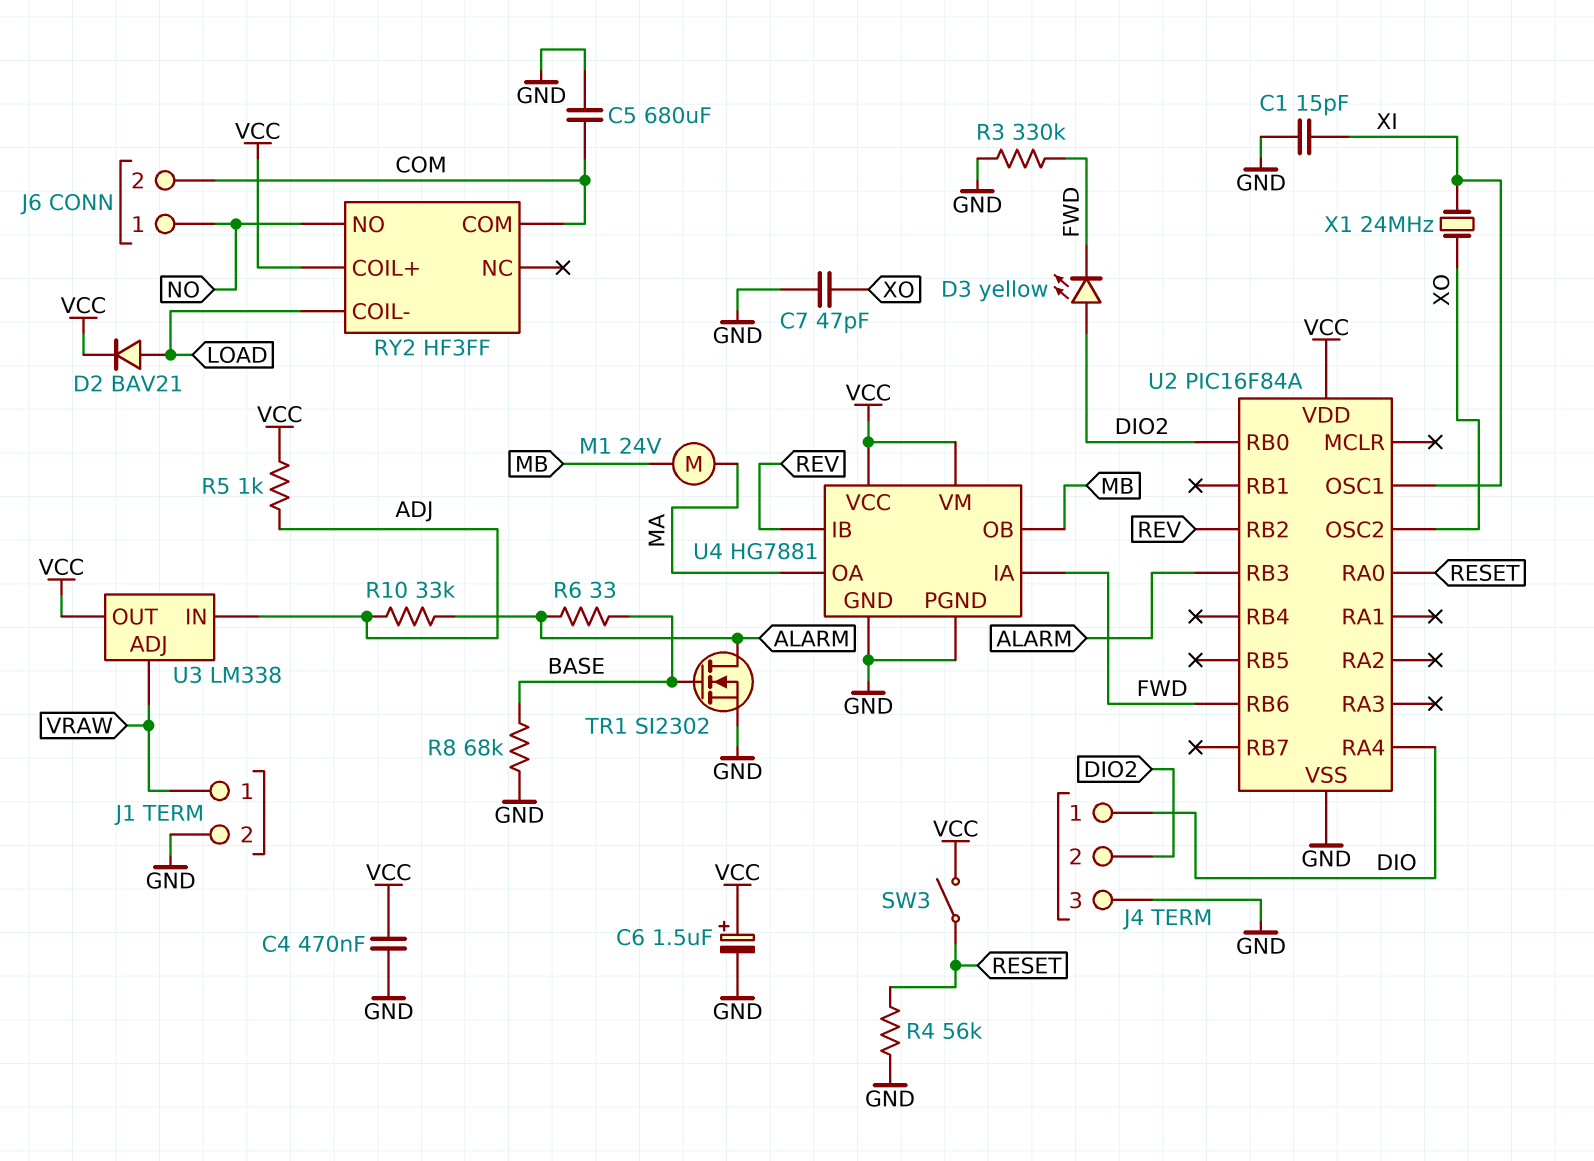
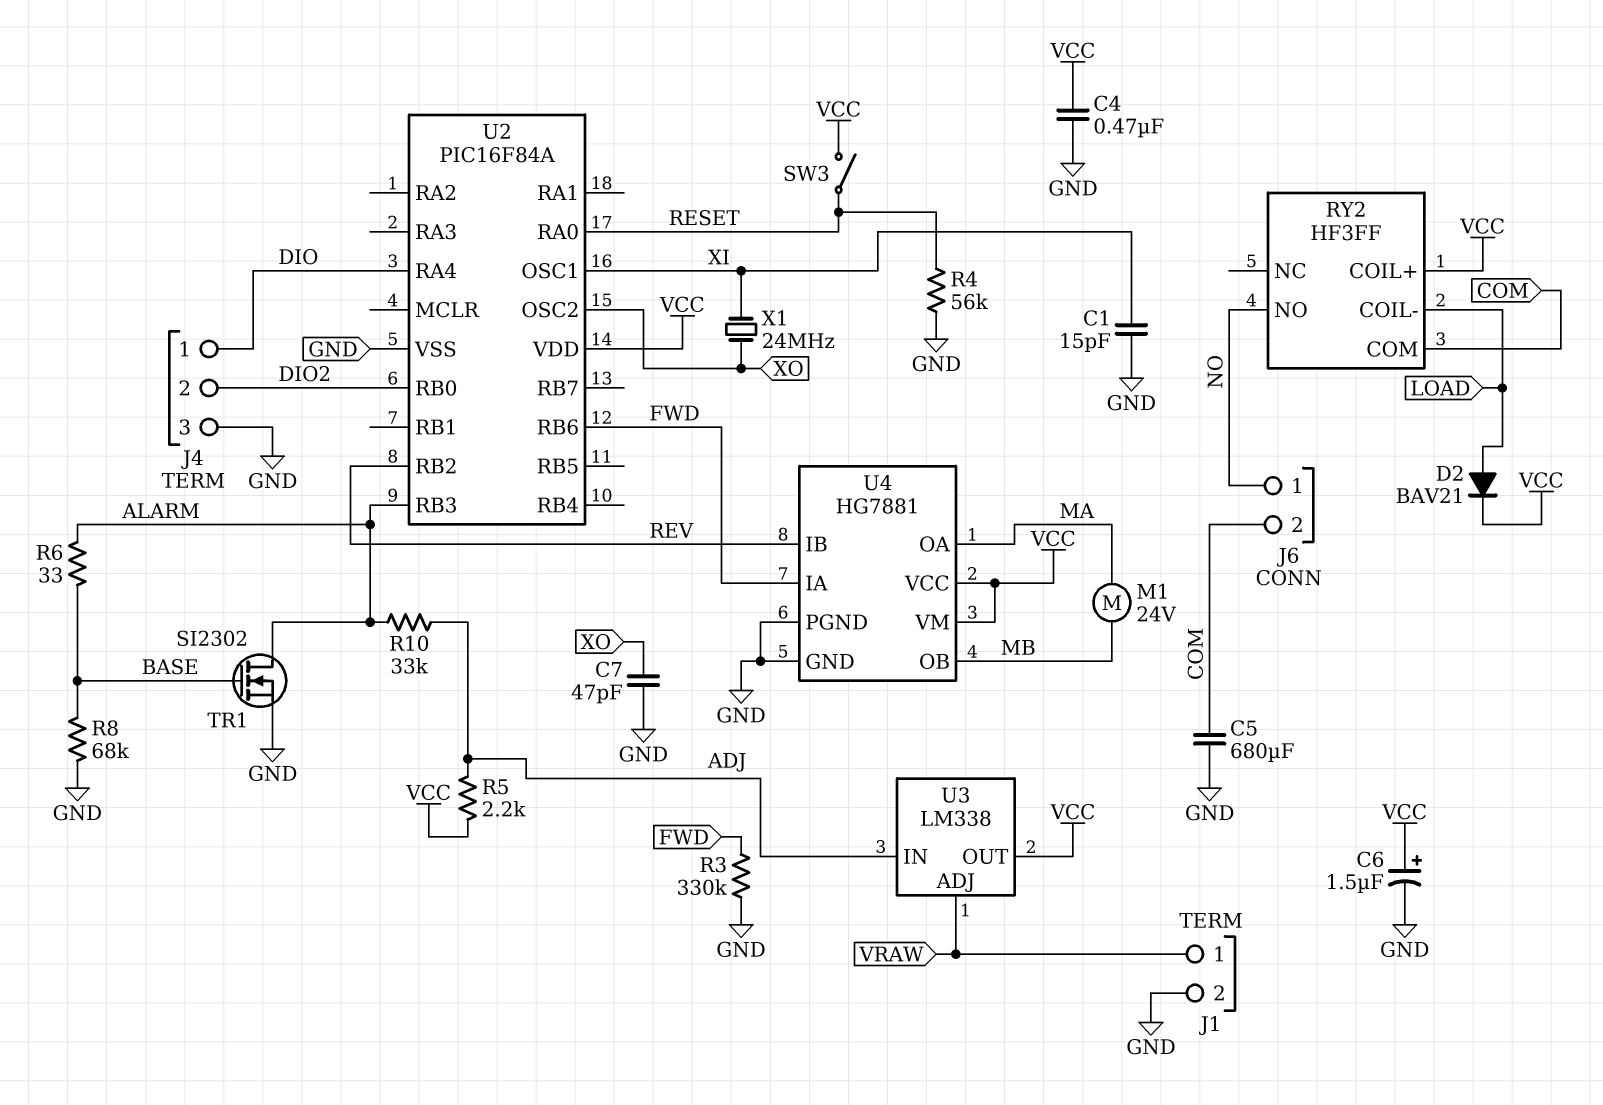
D3: LED yellow (A DIO2, K FWD) -> none
R5: 1k (ADJ, VCC) -> 2.2k (ADJ, VCC)

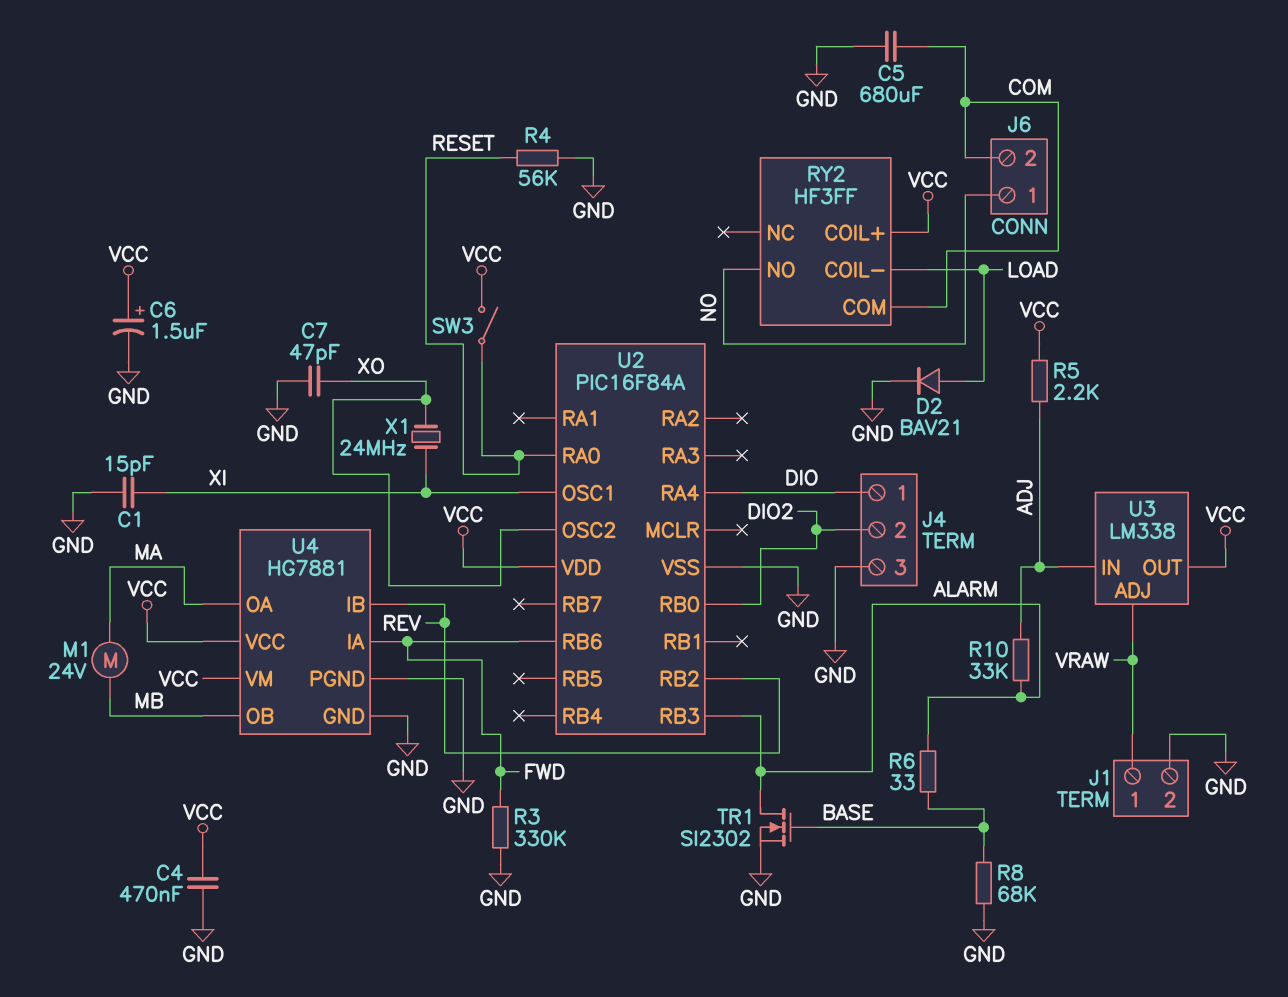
D2: diode BAV21 (A LOAD, K VCC) -> diode BAV21 (A LOAD, K GND)

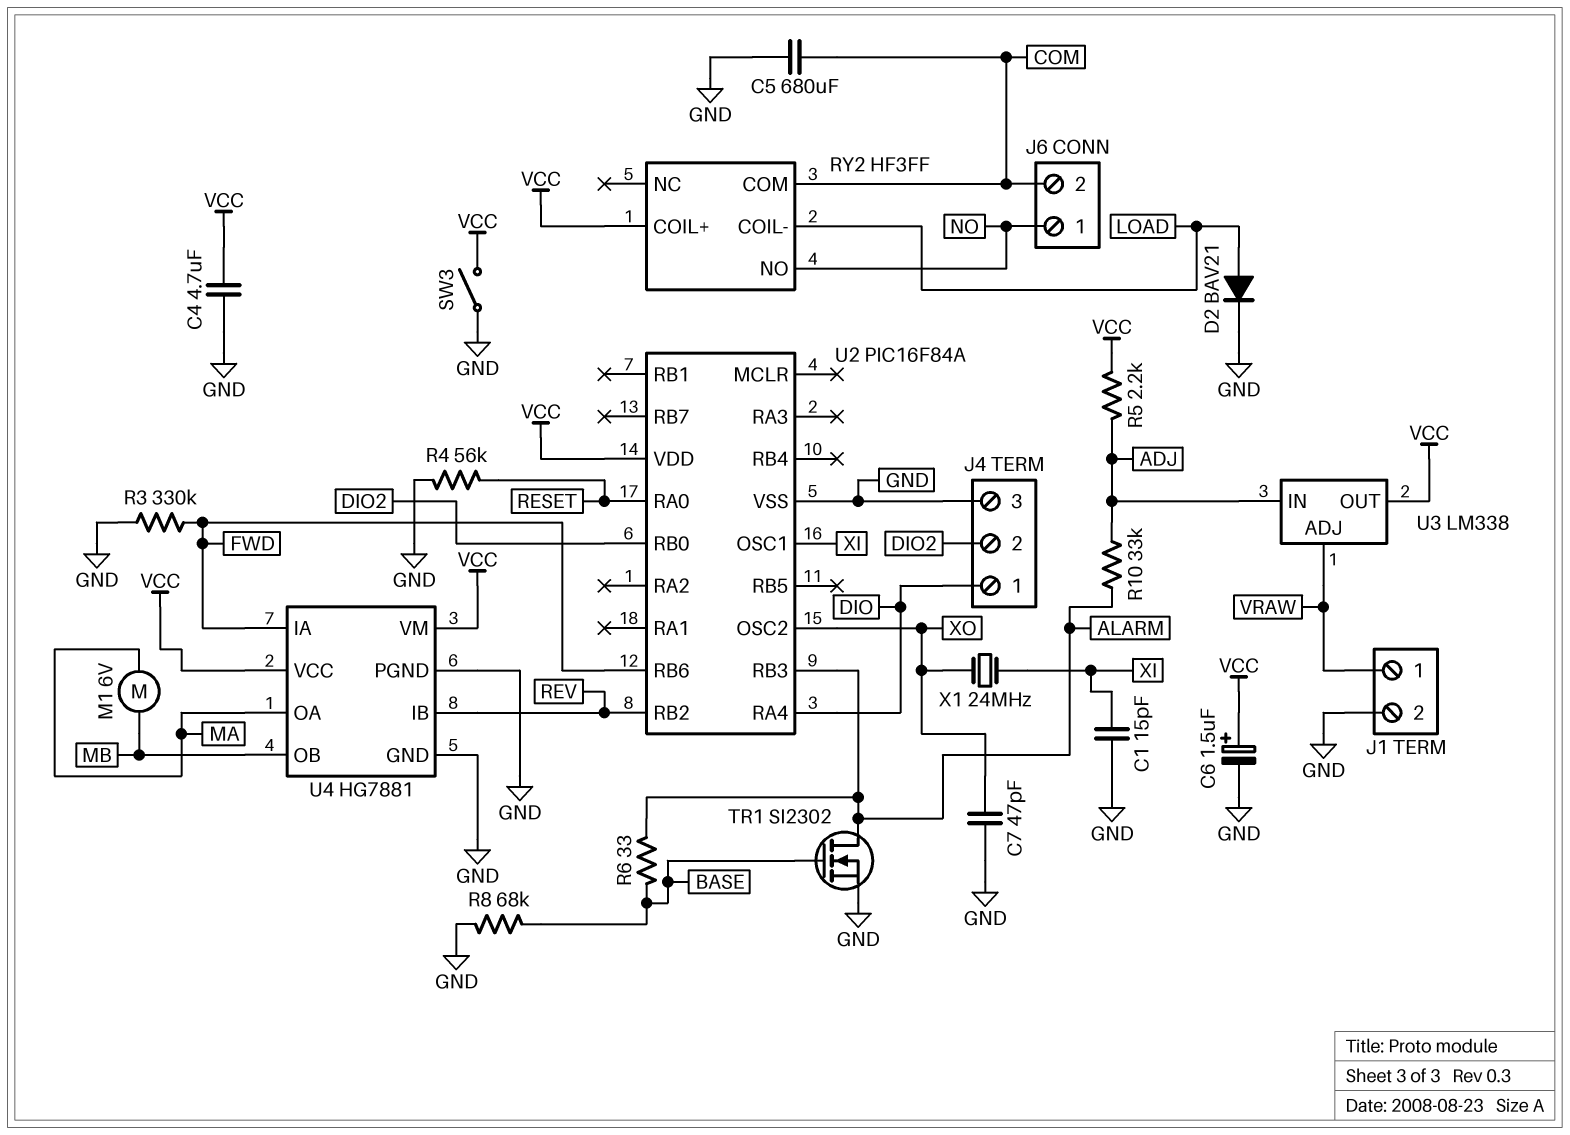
C4: 470nF (GND, VCC) -> 4.7uF (GND, VCC)
M1: motor 24V (MA, MB) -> motor 6V (MA, MB)
SW3: switch (RESET, VCC) -> switch (GND, VCC)

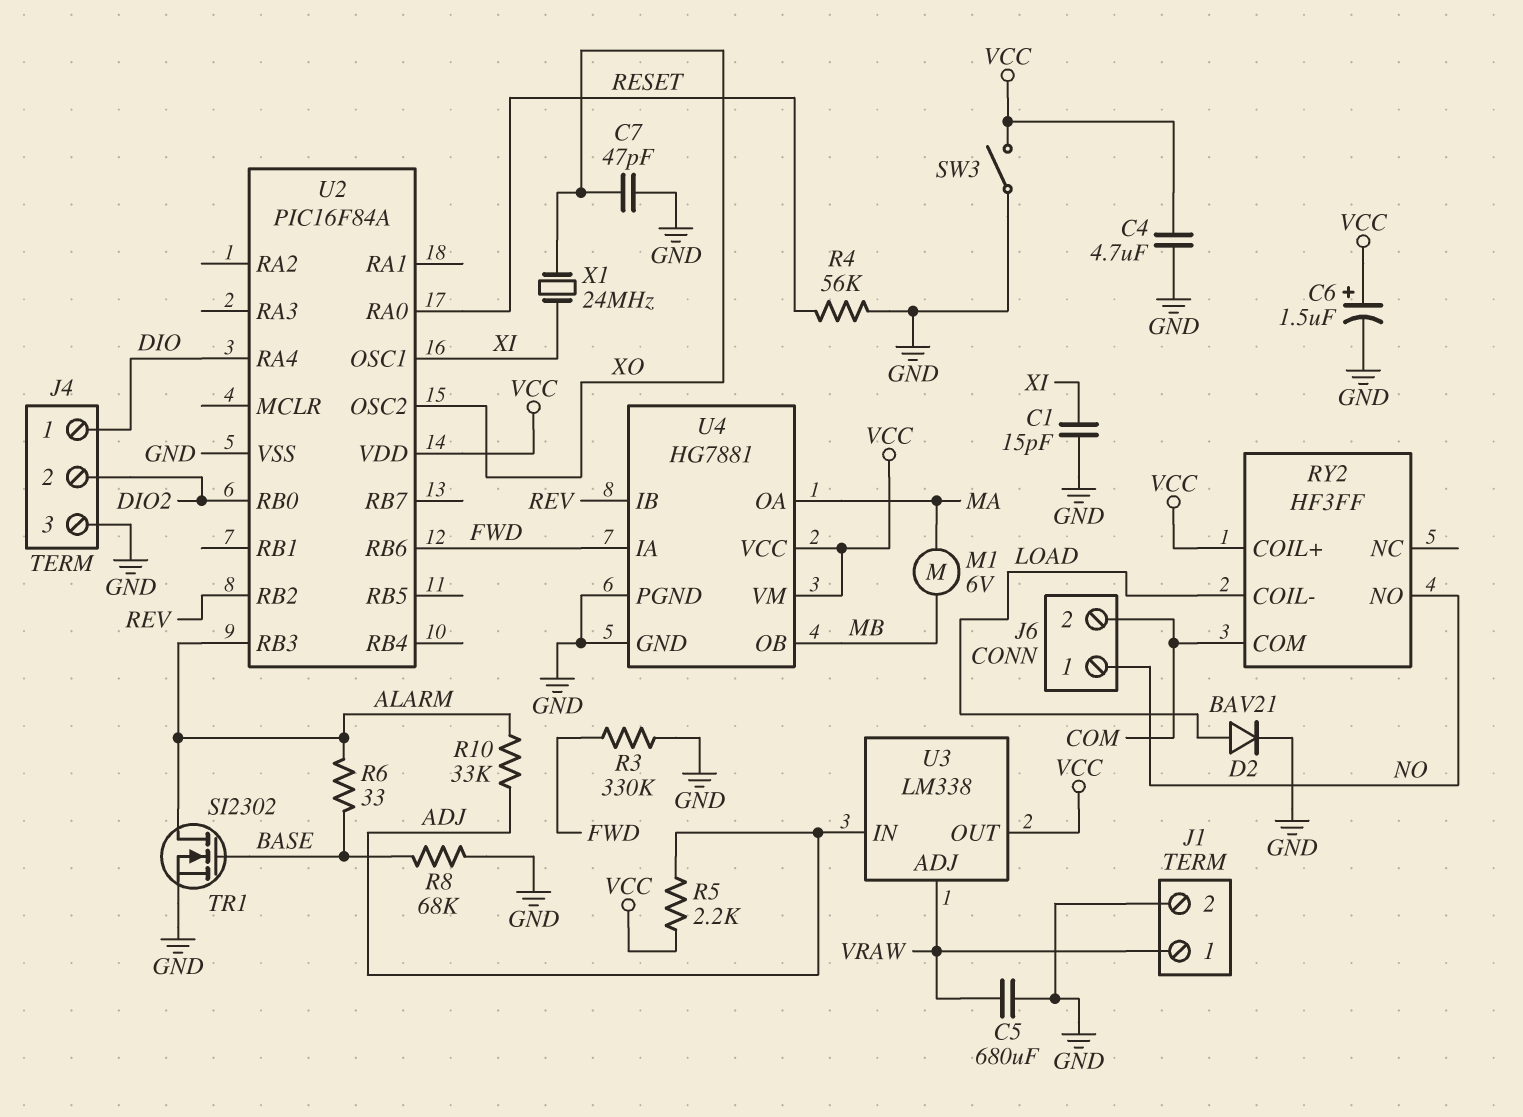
C5: 680uF (COM, GND) -> 680uF (GND, VRAW)

